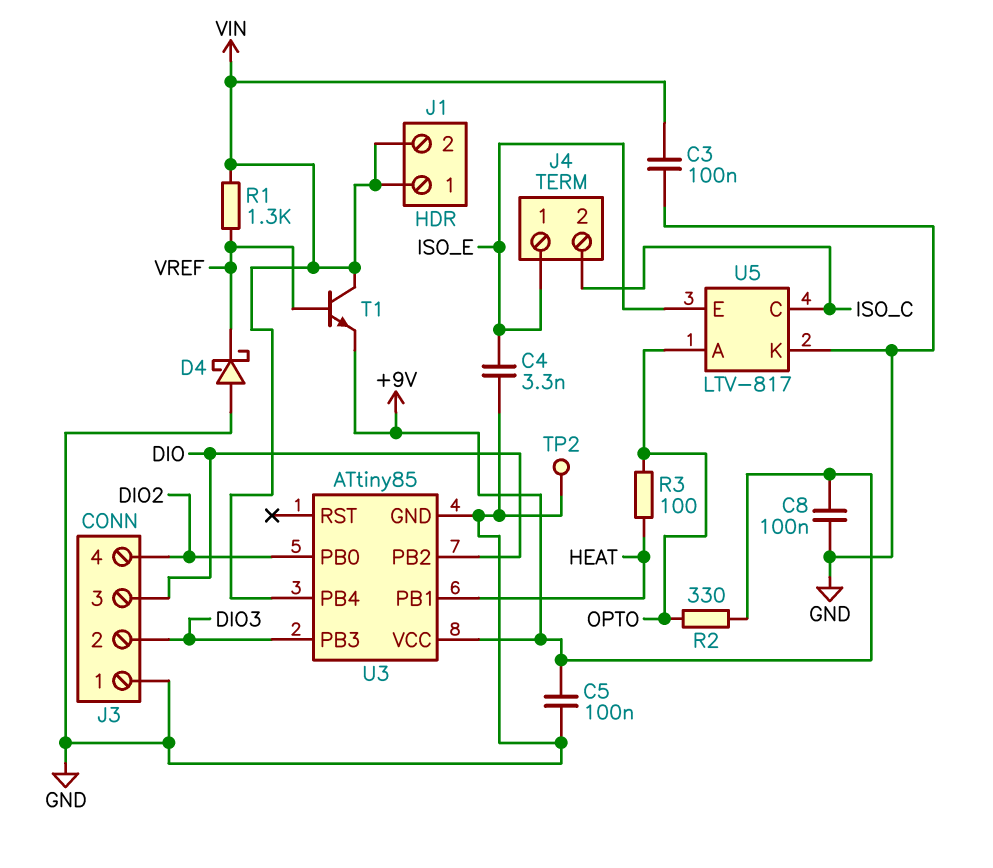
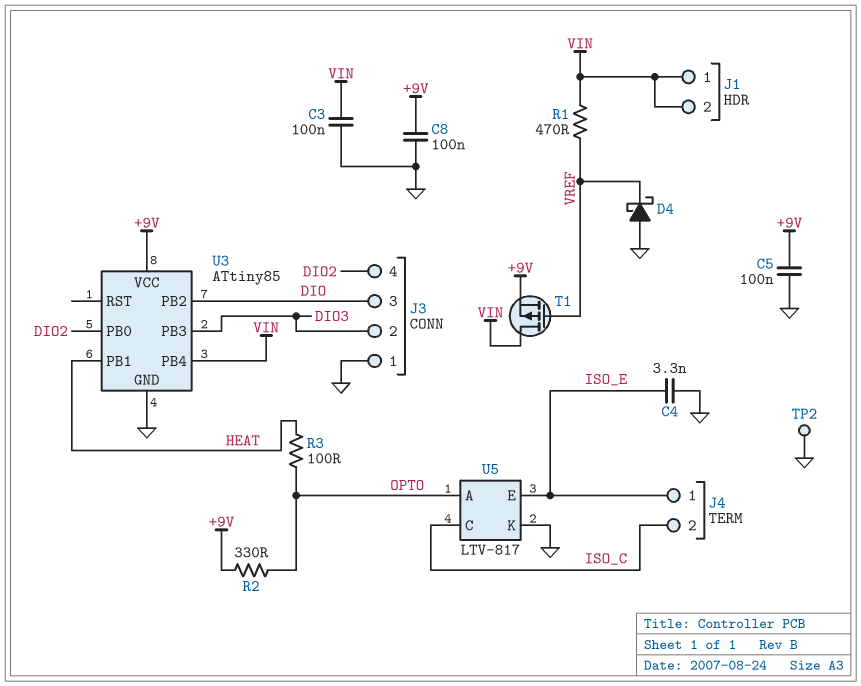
R1: 1.3k (VIN, VREF) -> 470 (VIN, VREF)
T1: NPN (B VREF, C VIN, E +9V) -> PMOS (G VREF, D VIN, S +9V)

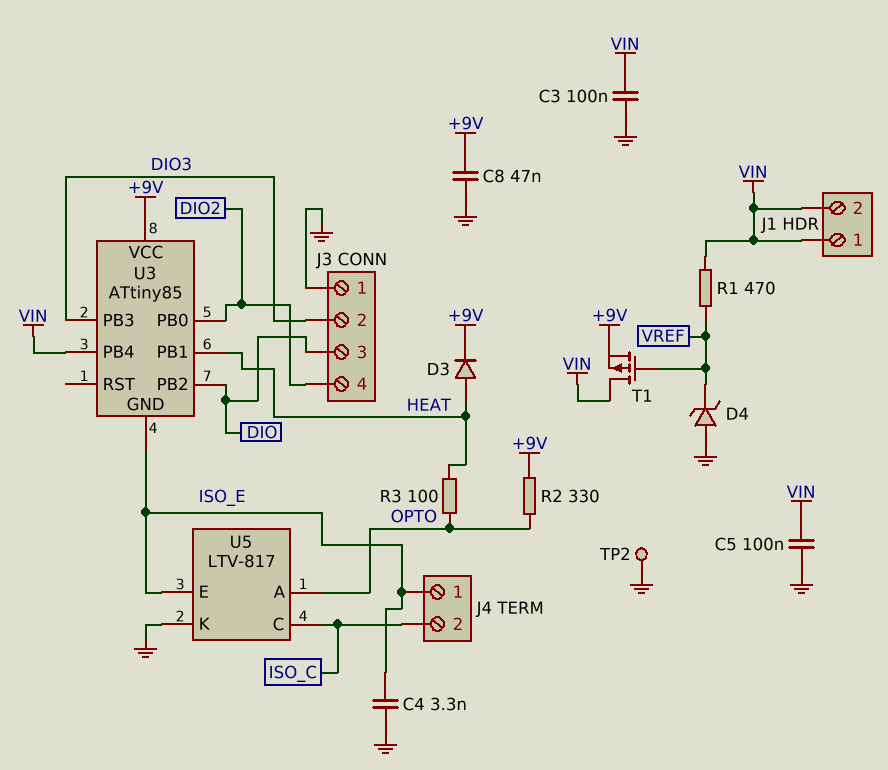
C5: 100nF (+9V, GND) -> 100nF (GND, VIN)
C8: 100nF (+9V, GND) -> 47nF (+9V, GND)
D3: none -> diode (A HEAT, K +9V)
D4: schottky (A GND, K VREF) -> zener (A GND, K VREF)
U3 pin GND: GND -> ISO_E

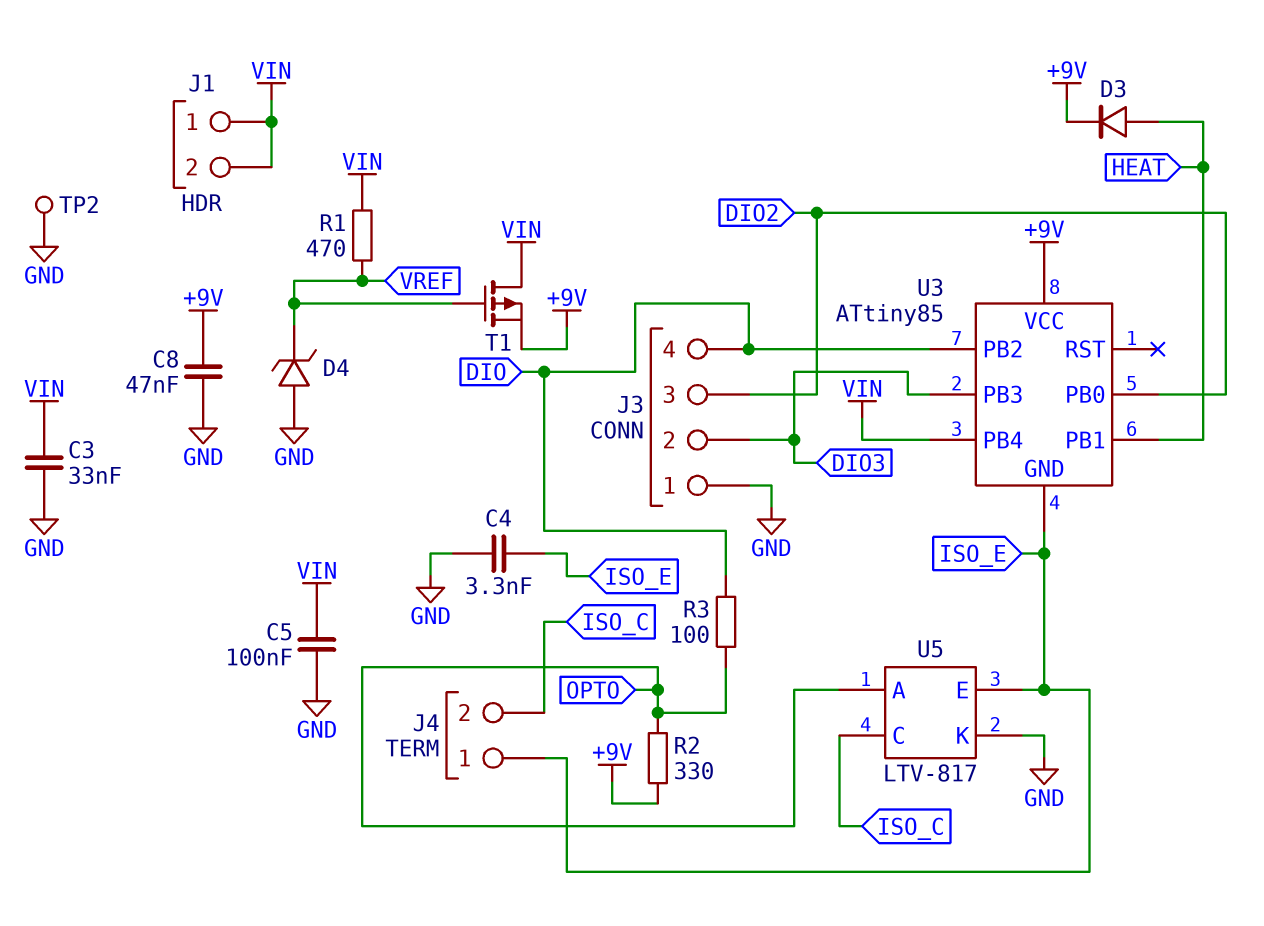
C3: 100nF (GND, VIN) -> 33nF (GND, VIN)
J3 pin 3: DIO -> DIO2
J3 pin 4: DIO2 -> DIO
R3: 100 (HEAT, OPTO) -> 100 (DIO, OPTO)

